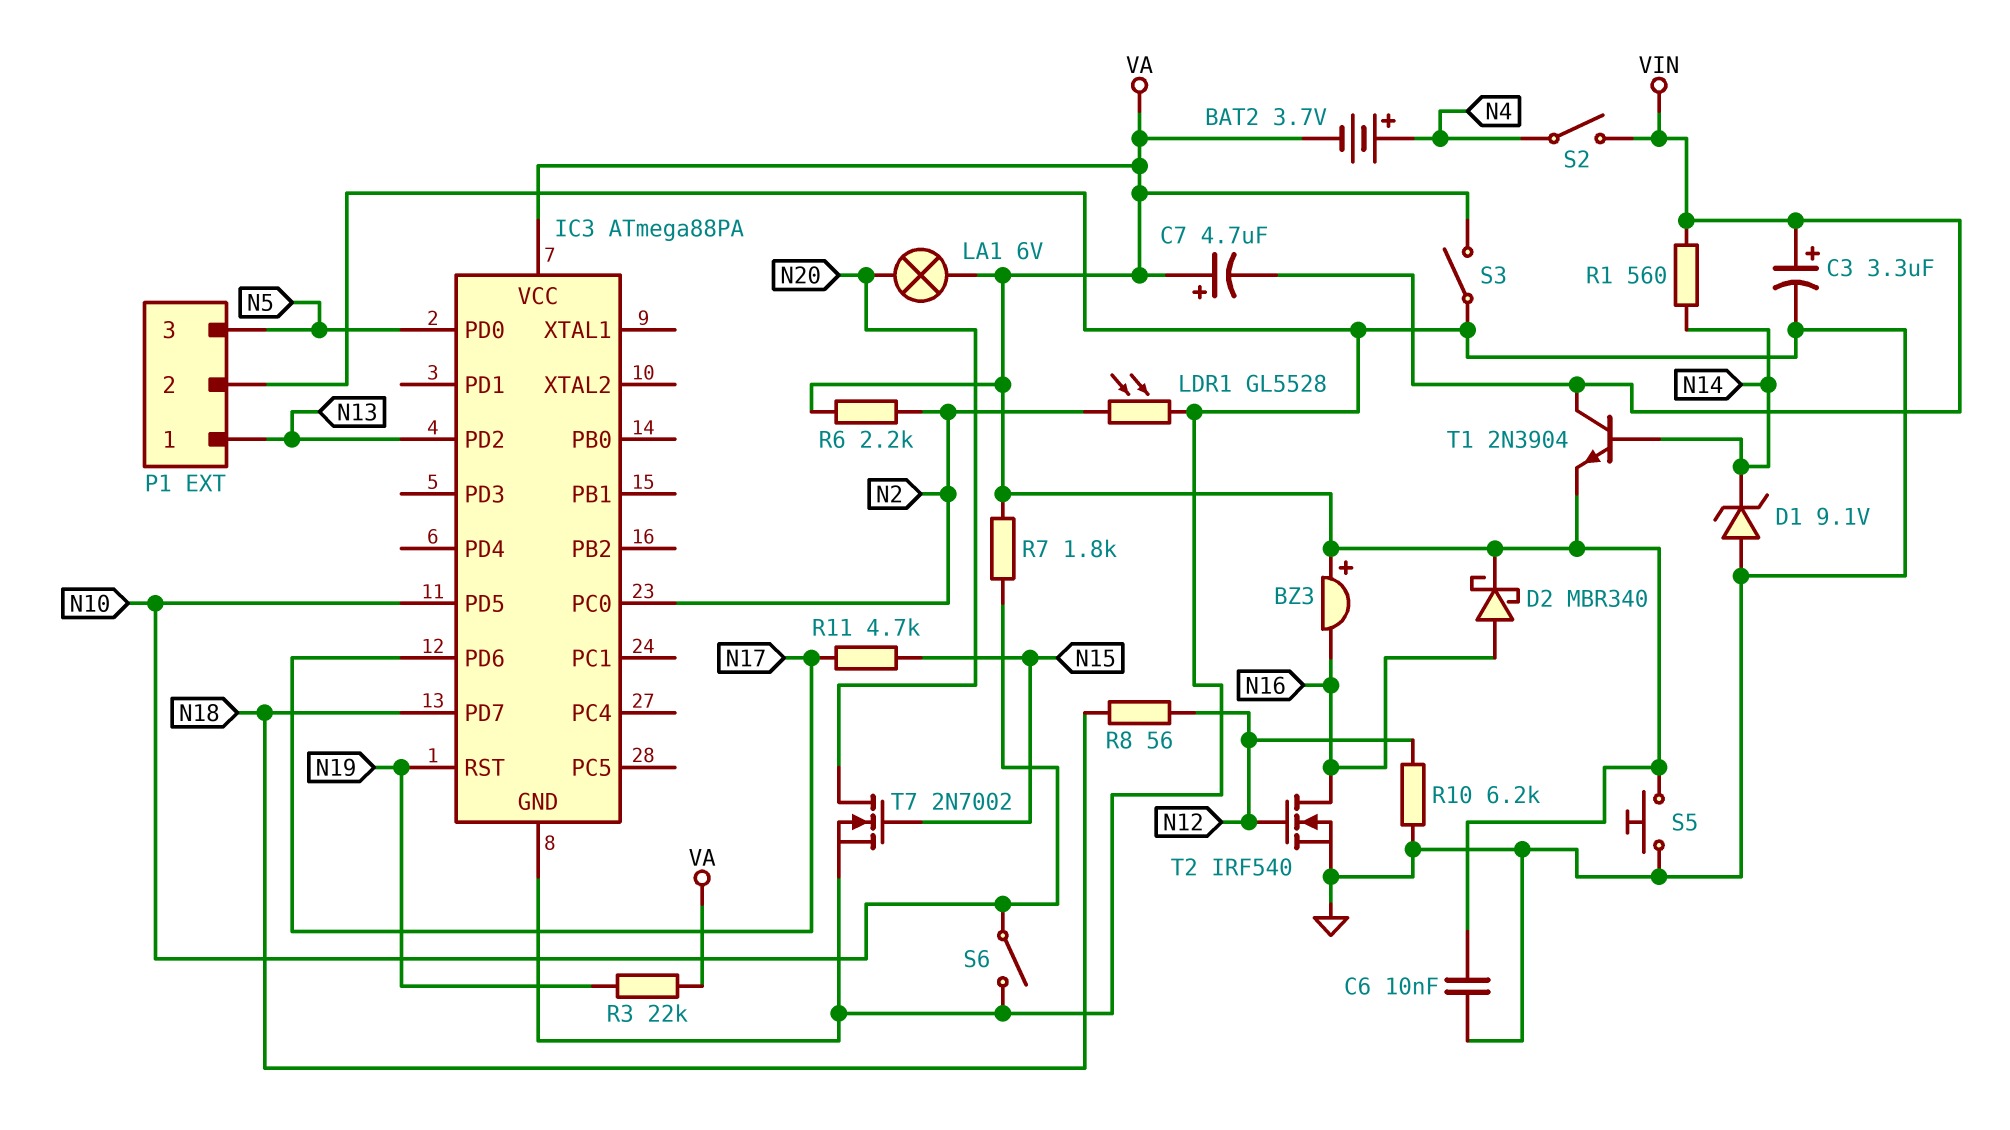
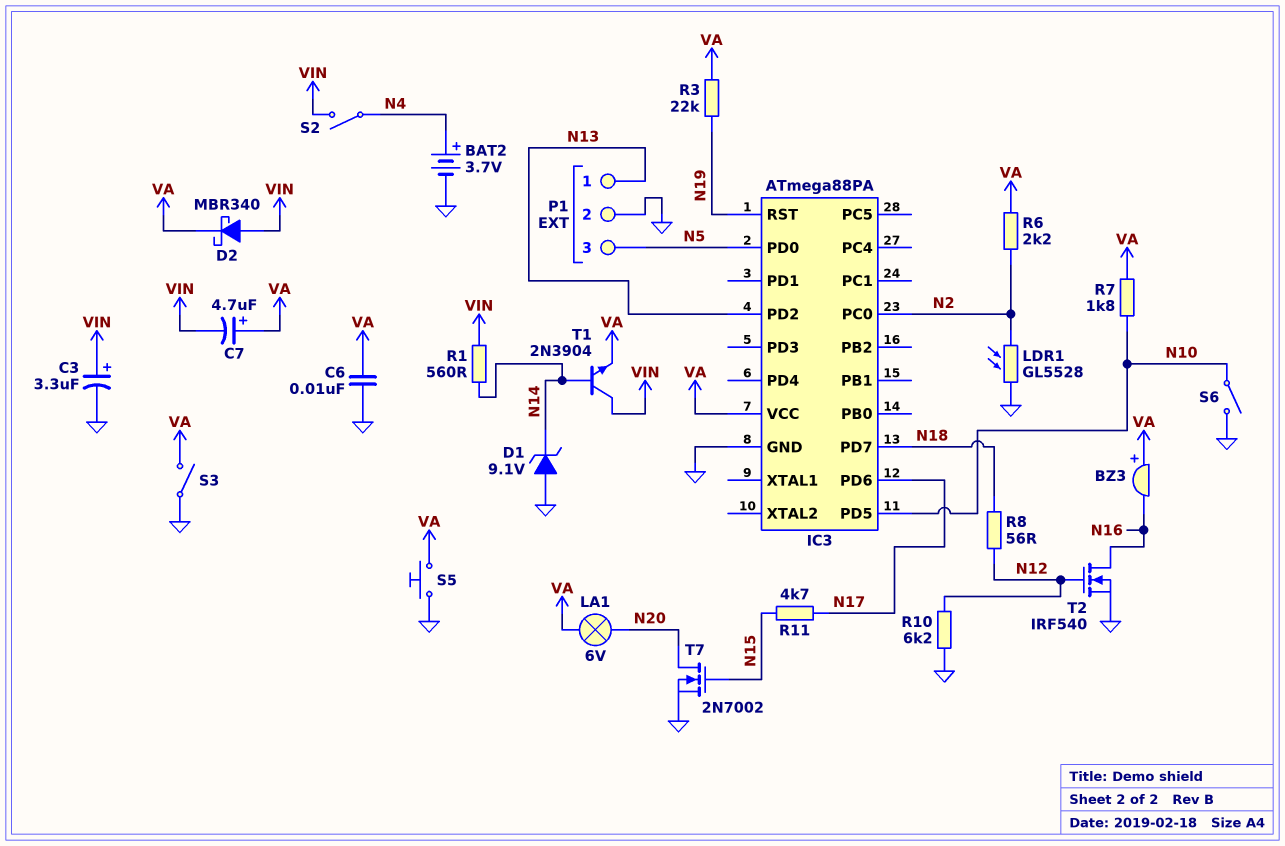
BAT2: 3.7V (plus N4, minus VA) -> 3.7V (plus N4, minus GND)
D2: schottky MBR340 (A N16, K VA) -> schottky MBR340 (A VIN, K VA)

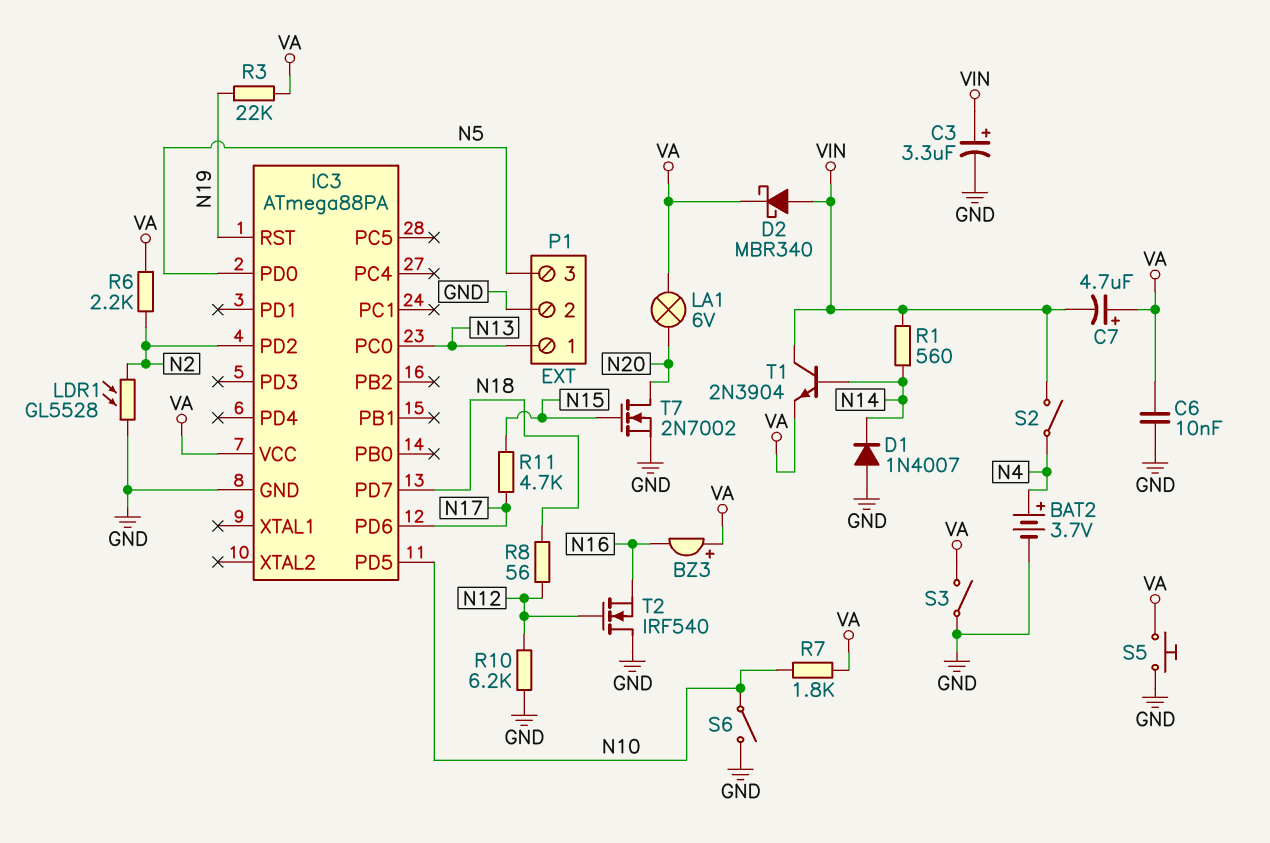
D1: zener 9.1V (A GND, K N14) -> diode 1N4007 (A GND, K N14)
IC3 pin PC0: N2 -> N13
IC3 pin PD2: N13 -> N2
T2: NMOS IRF540 (G N12, D N16, S GND) -> NMOS IRF540 (G N12, D GND, S N16)

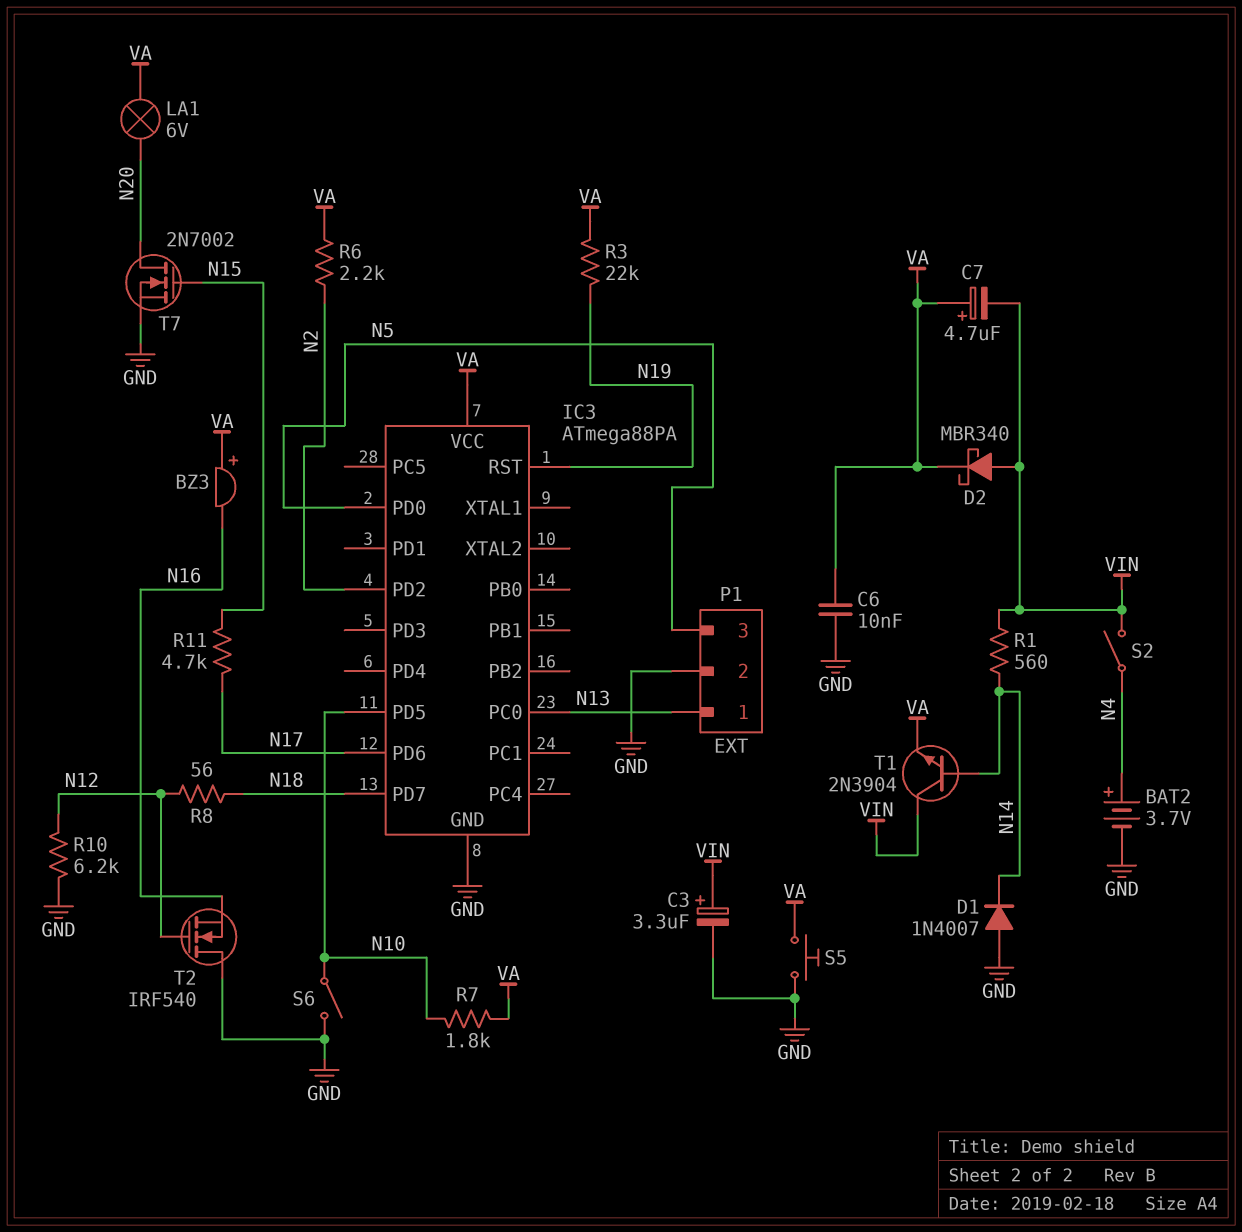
LDR1: GL5528 (GND, N2) -> none
S3: switch (GND, VA) -> none

